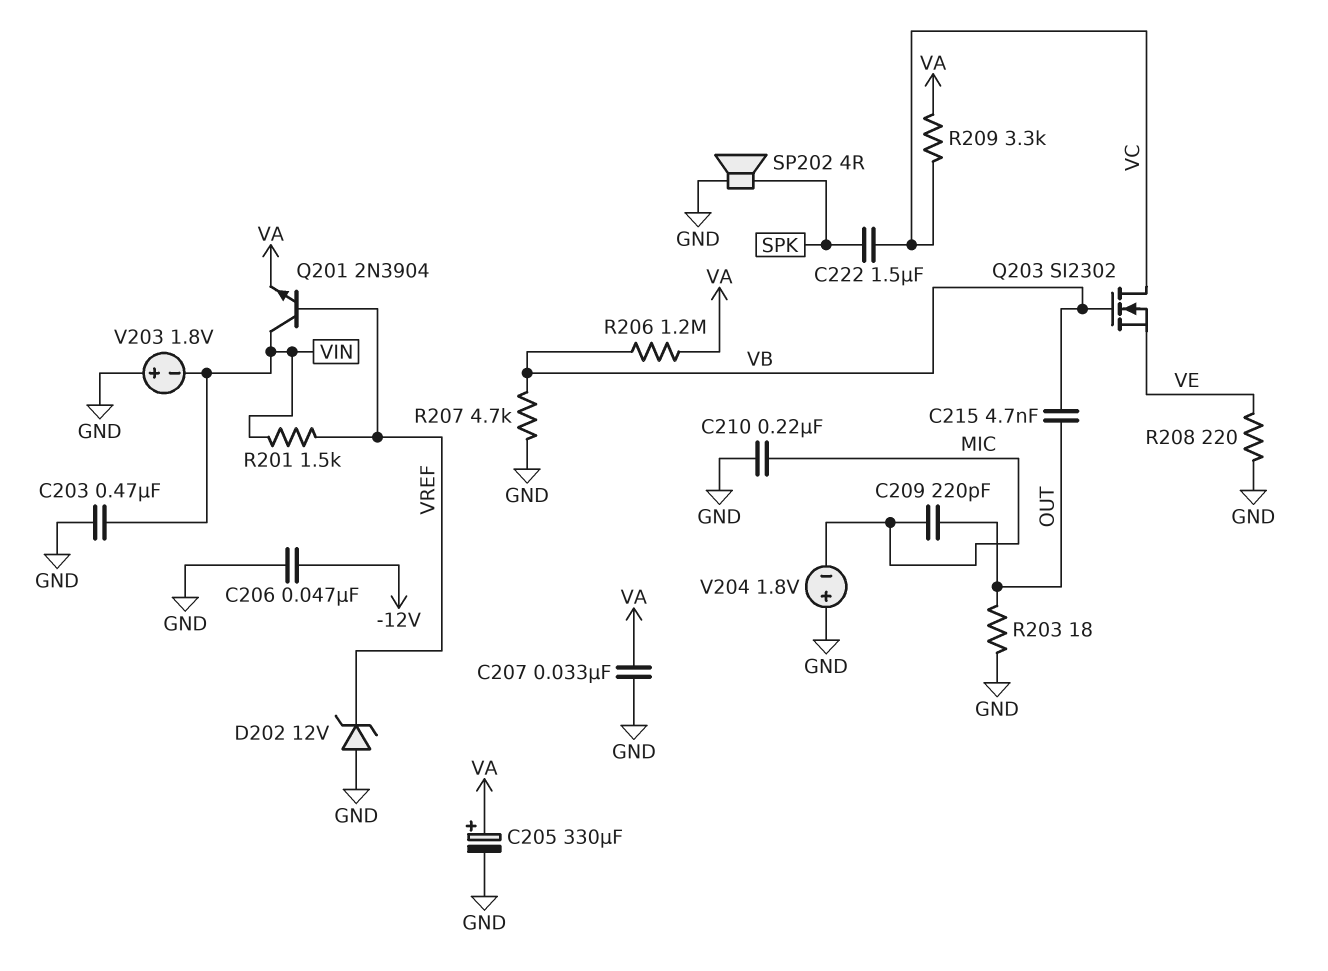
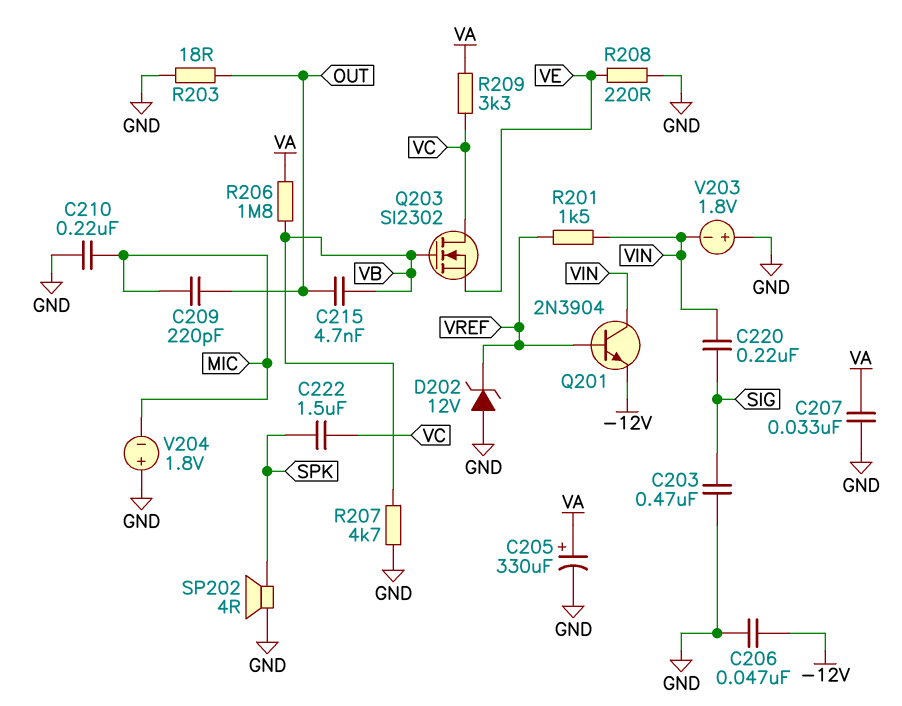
C203: 470nF (GND, VIN) -> 470nF (GND, SIG)
C220: none -> 220nF (SIG, VIN)
Q201: NPN 2N3904 (B VREF, C VIN, E VA) -> NPN 2N3904 (B VREF, C VIN, E -12V)
R206: 1.2M (VA, VB) -> 1.8M (VA, VB)

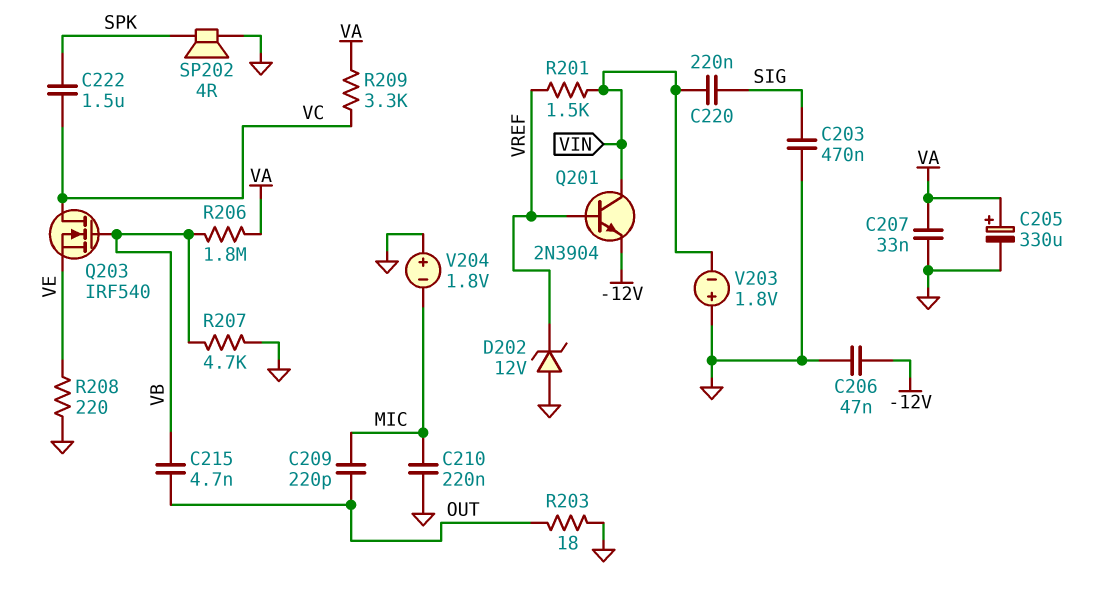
Q203: NMOS SI2302 (G VB, D VC, S VE) -> NMOS IRF540 (G VB, D VC, S VE)

